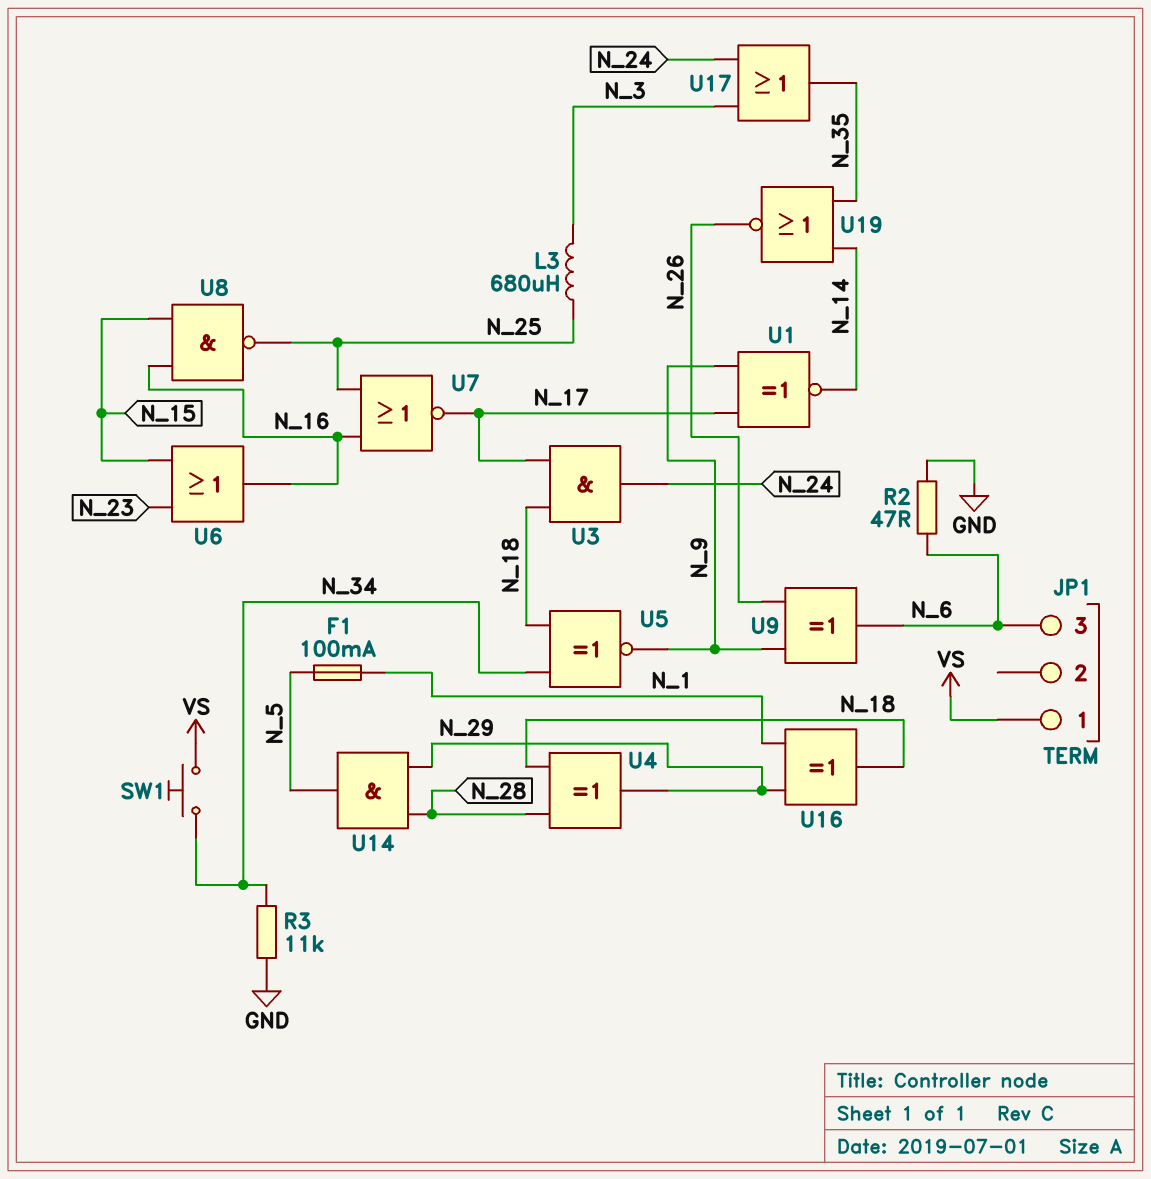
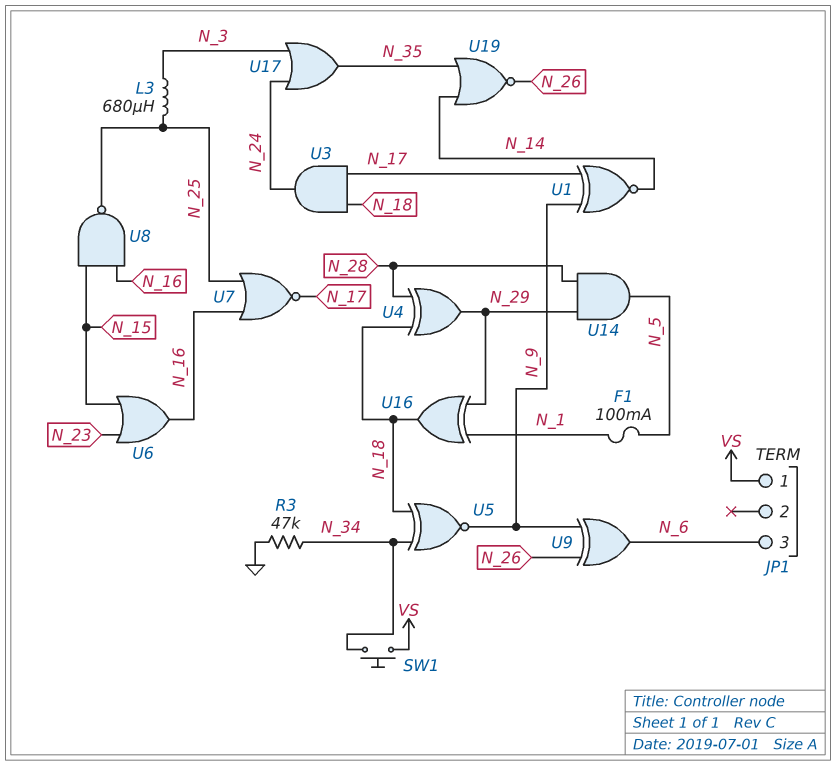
R2: 47 (GND, N_6) -> none
R3: 11k (GND, N_34) -> 47k (GND, N_34)

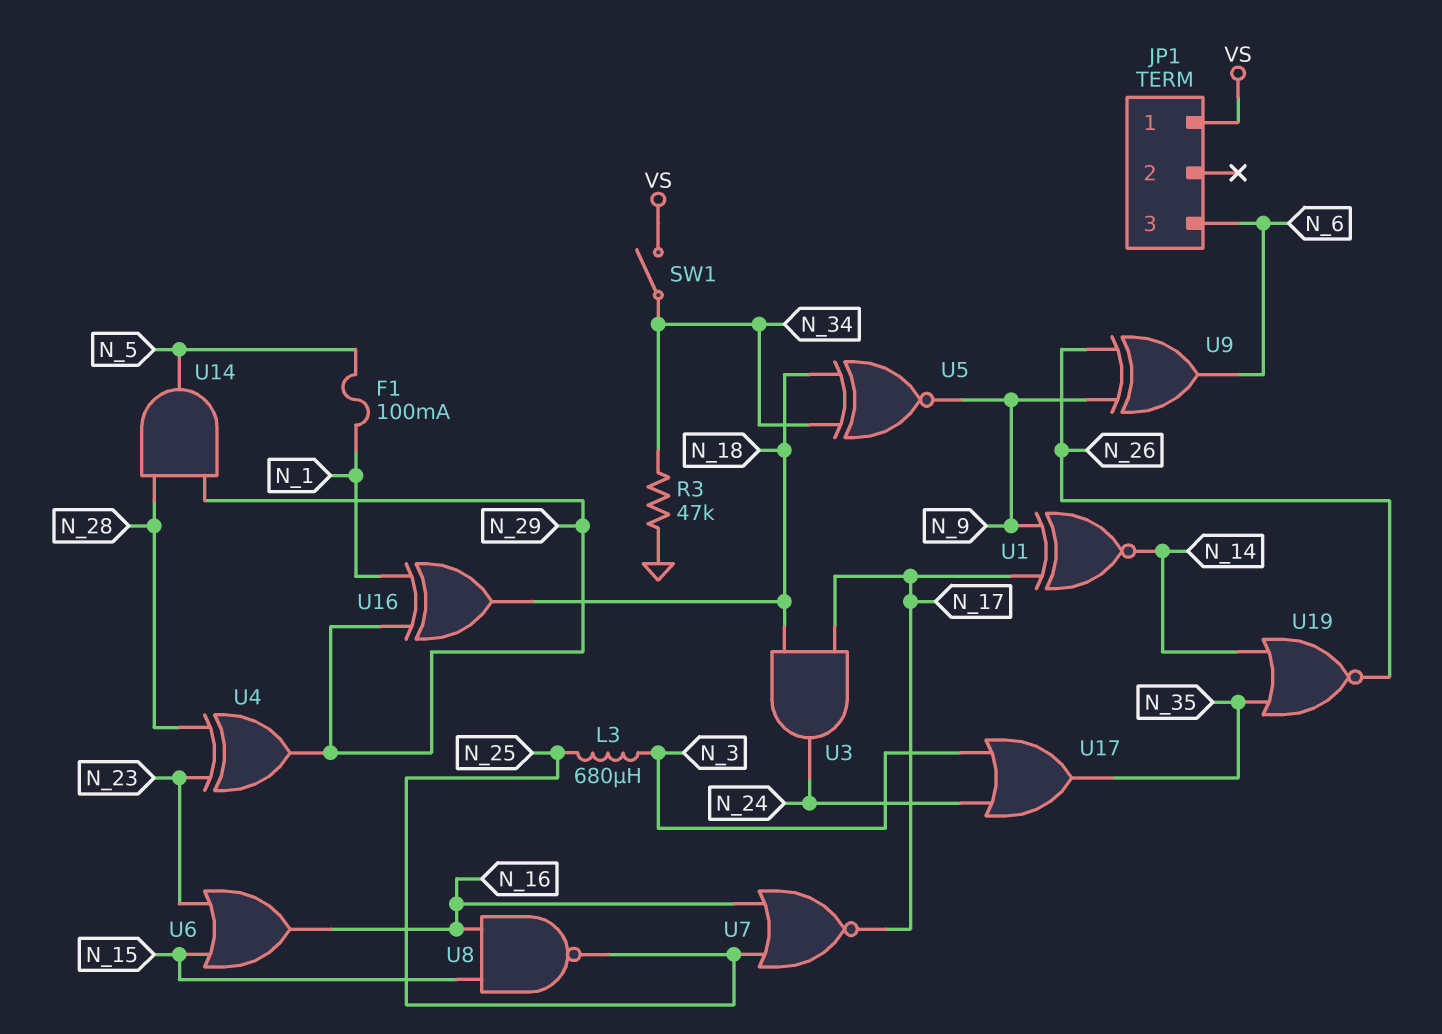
SW1: button (N_34, VS) -> switch (N_34, VS)
U4: XOR (in N_18, in N_28, out N_29) -> XOR (in N_23, in N_28, out N_29)

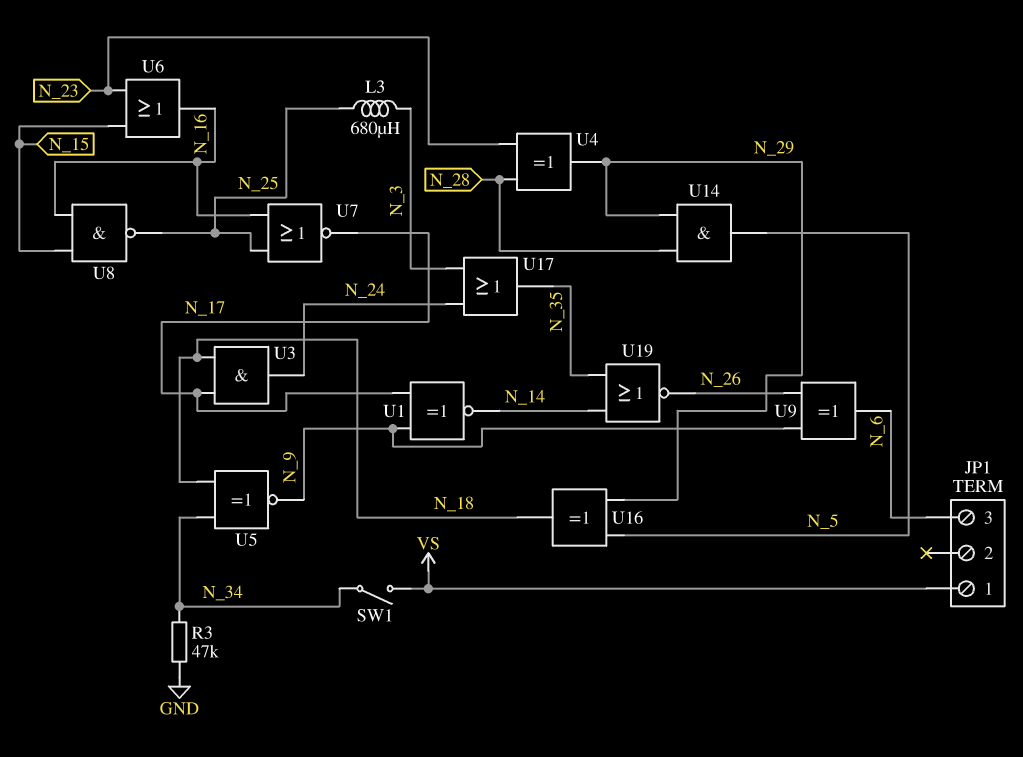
F1: 100mA (N_1, N_5) -> none
U16: XOR (in N_1, in N_29, out N_18) -> XOR (in N_5, in N_29, out N_18)

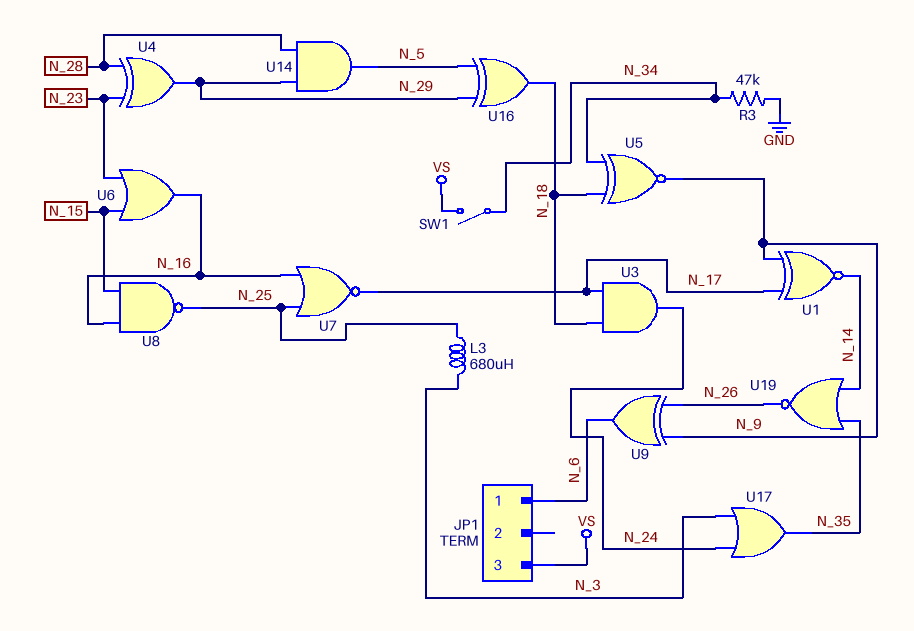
JP1 pin 1: VS -> N_6
JP1 pin 3: N_6 -> VS

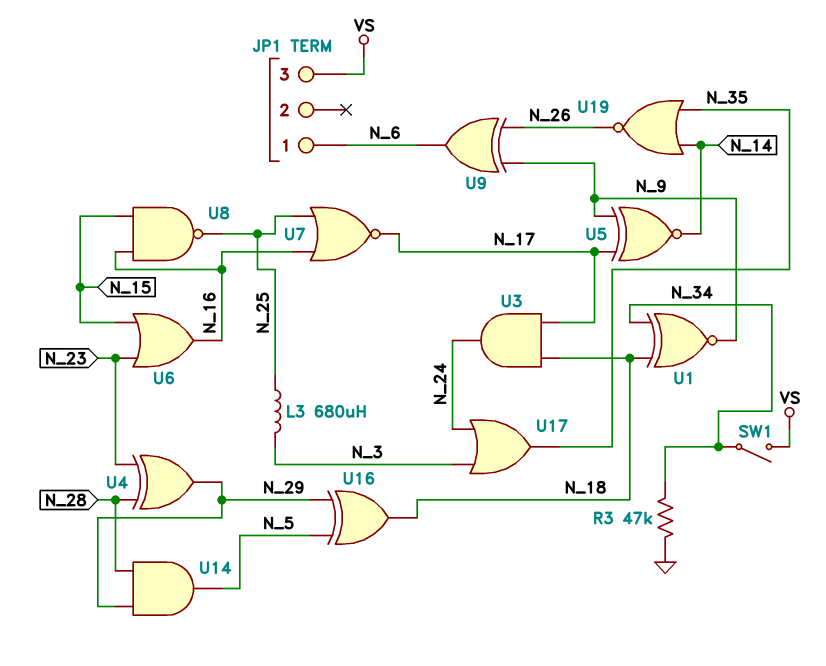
U1: XNOR (in N_9, in N_17, out N_14) -> XNOR (in N_18, in N_34, out N_9)
U5: XNOR (in N_18, in N_34, out N_9) -> XNOR (in N_9, in N_17, out N_14)

